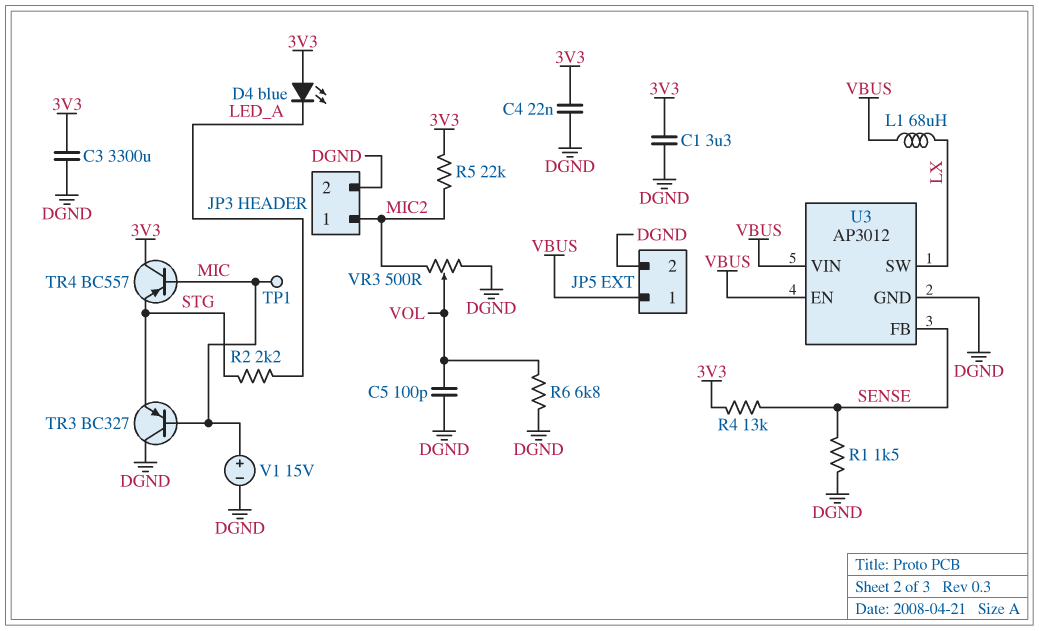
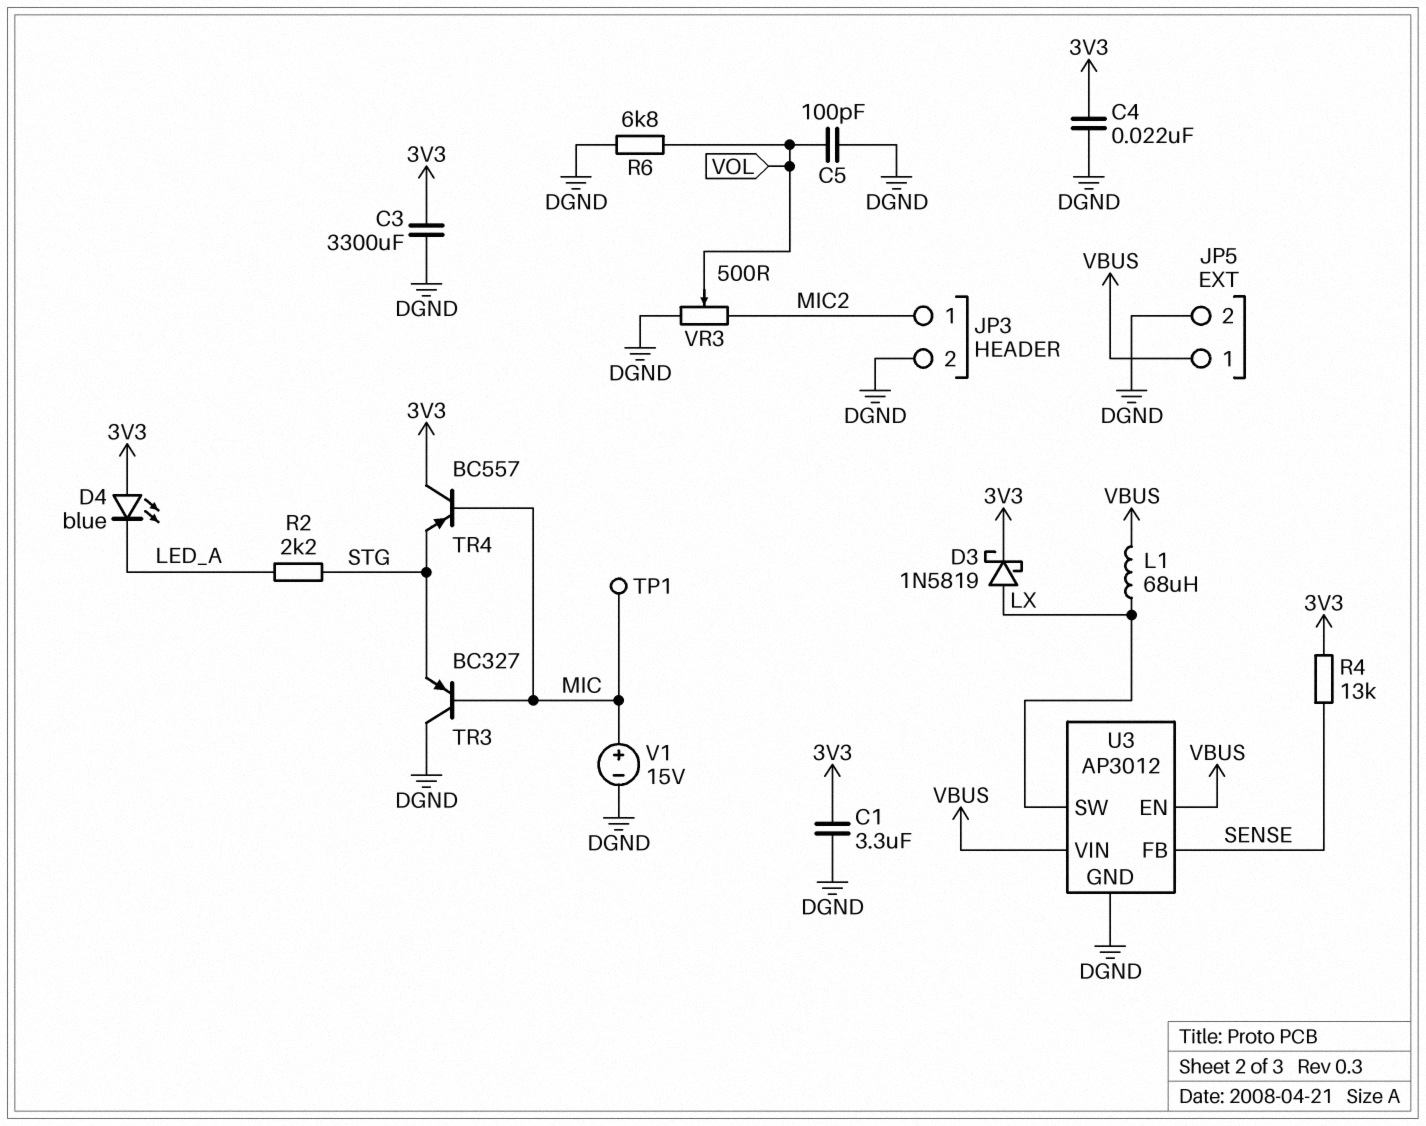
D3: none -> schottky 1N5819 (A LX, K 3V3)
R1: 1.5k (DGND, SENSE) -> none
R5: 22k (3V3, MIC2) -> none

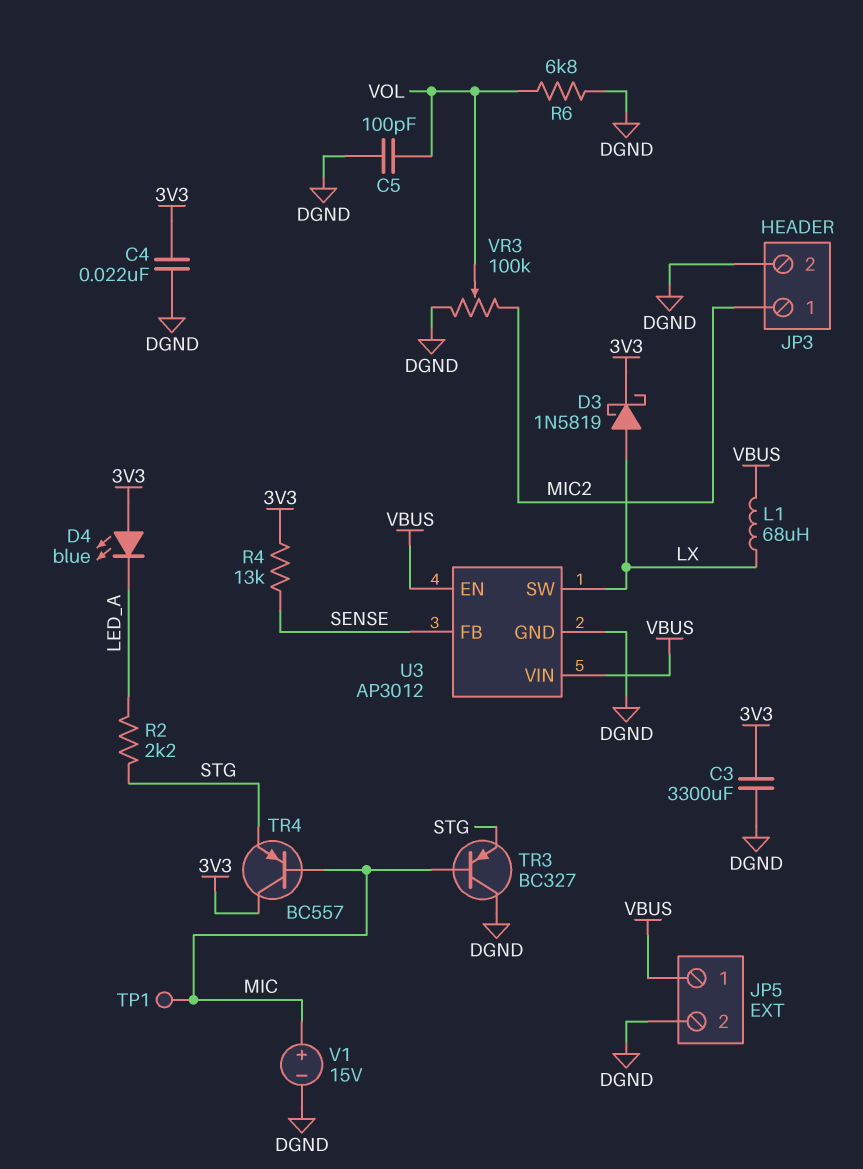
C1: 3.3uF (3V3, DGND) -> none
VR3: 500 (DGND, MIC2, wiper VOL) -> 100k (DGND, MIC2, wiper VOL)

